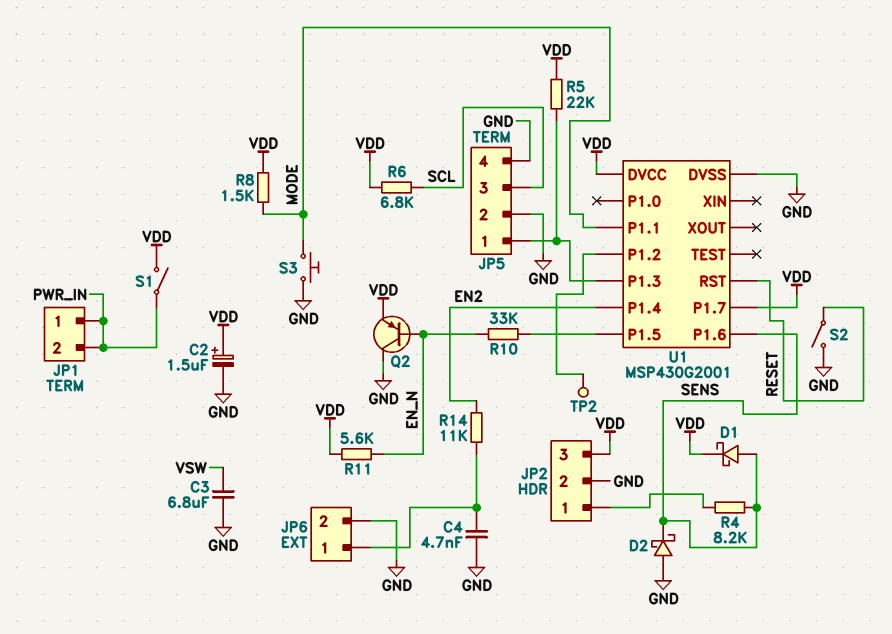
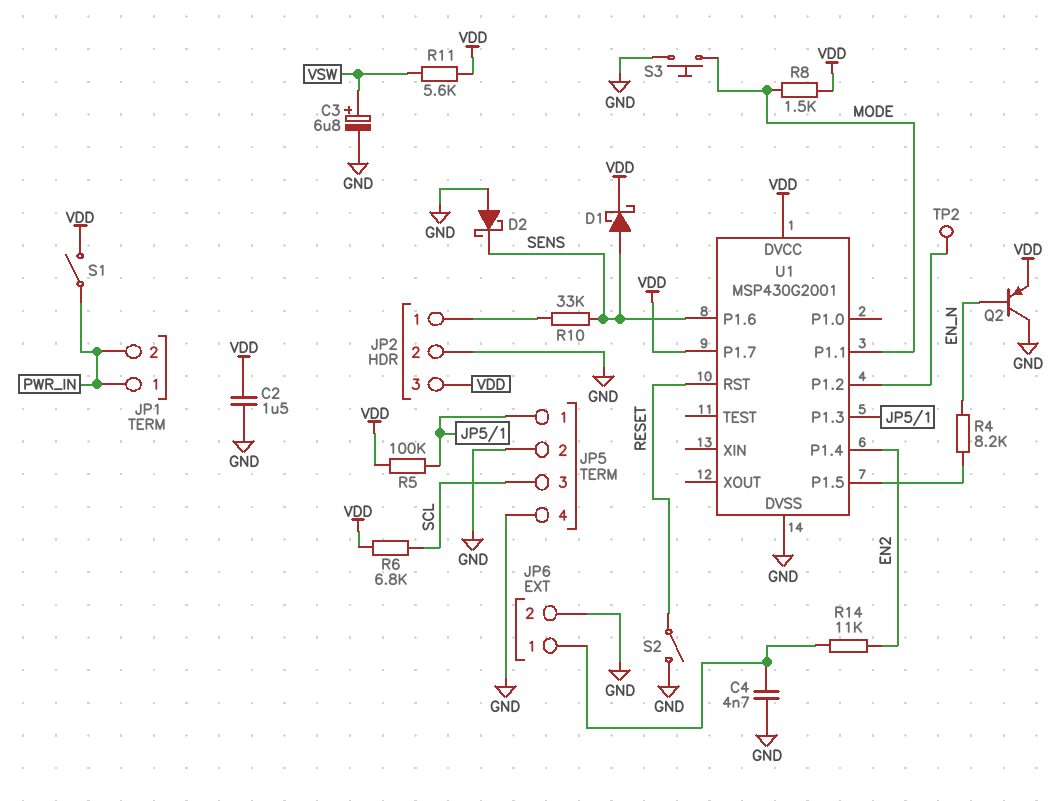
C2: 1.5uF (plus VDD, minus GND) -> 1.5uF (GND, VDD)
C3: 6.8uF (GND, VSW) -> 6.8uF (plus VSW, minus GND)
R4: 8.2k (JP2/1, SENS) -> 8.2k (EN_N, U1/P1.5)
R5: 22k (JP5/1, VDD) -> 100k (JP5/1, VDD)
R10: 33k (EN_N, U1/P1.5) -> 33k (JP2/1, SENS)
R11: 5.6k (EN_N, VDD) -> 5.6k (VDD, VSW)

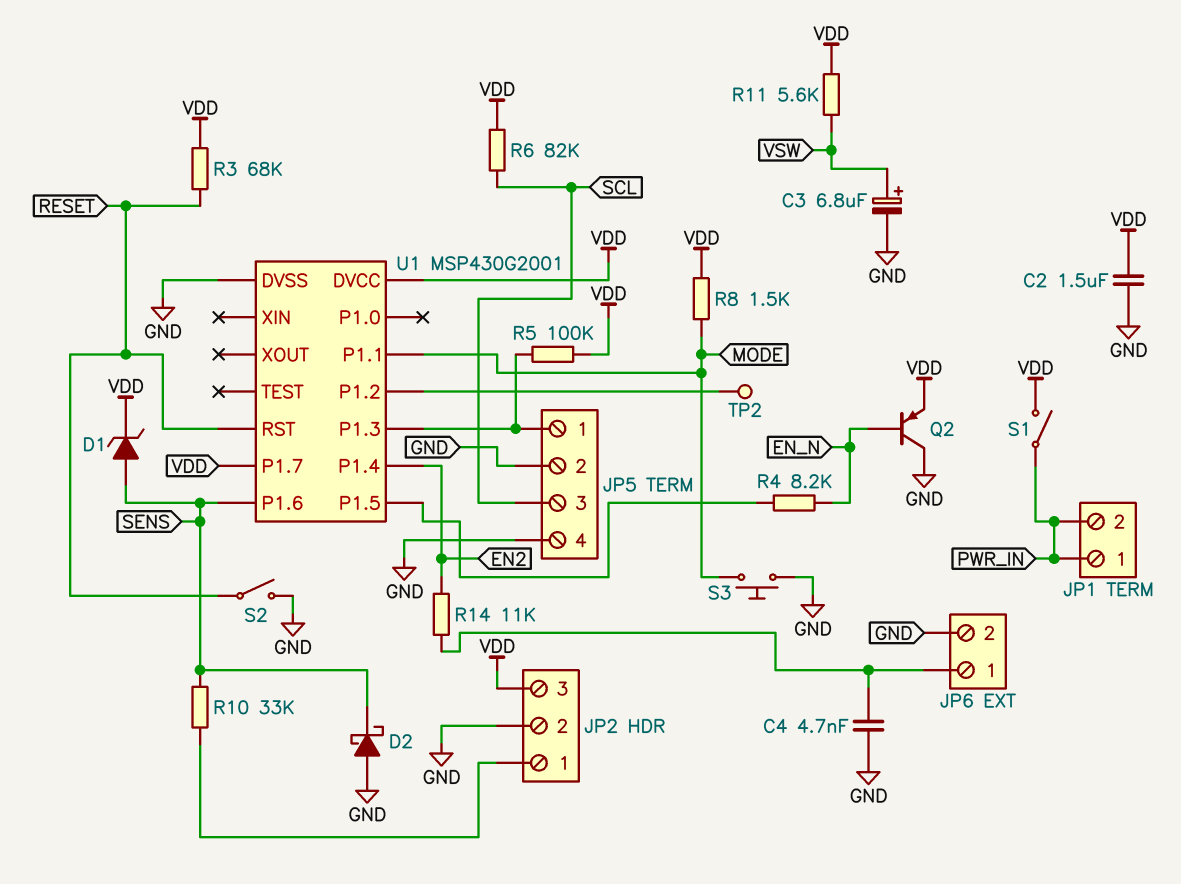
D1: schottky (A SENS, K VDD) -> zener (A SENS, K VDD)
R3: none -> 68k (RESET, VDD)
R6: 6.8k (SCL, VDD) -> 82k (SCL, VDD)

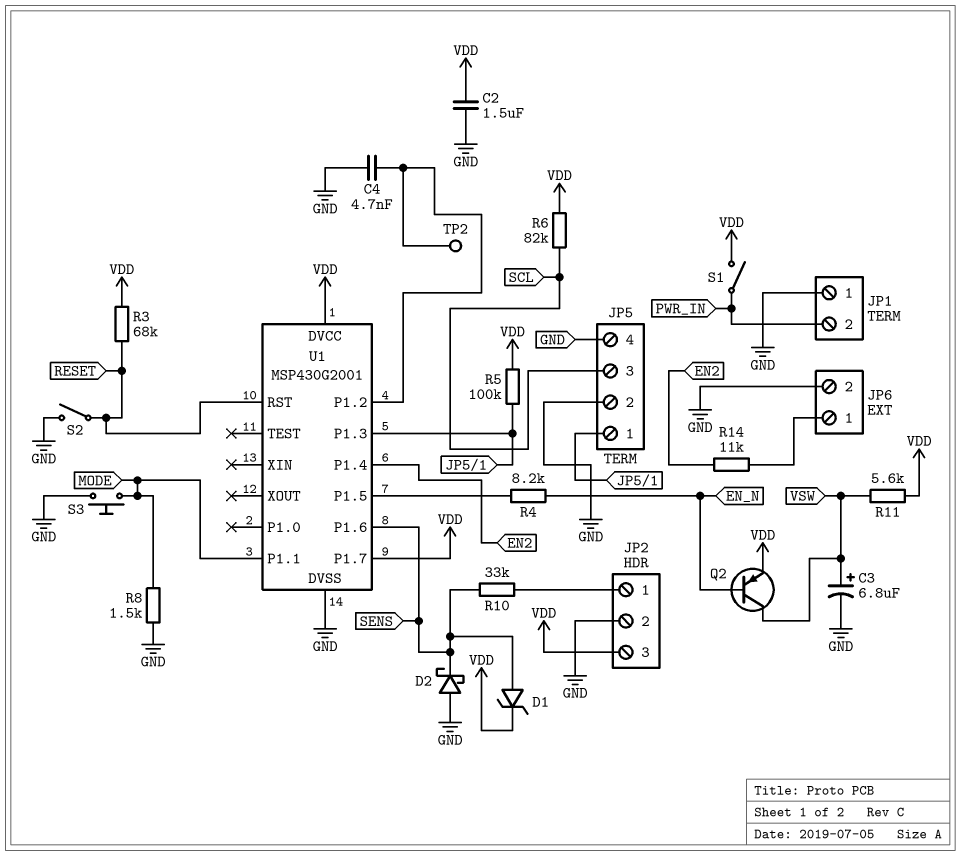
C4: 4.7nF (GND, JP6/1) -> 4.7nF (GND, U1/P1.2)
JP1 pin 1: PWR_IN -> GND
Q2: PNP (B EN_N, C GND, E VDD) -> PNP (B EN_N, C VSW, E VDD)
R8: 1.5k (MODE, VDD) -> 1.5k (GND, MODE)

